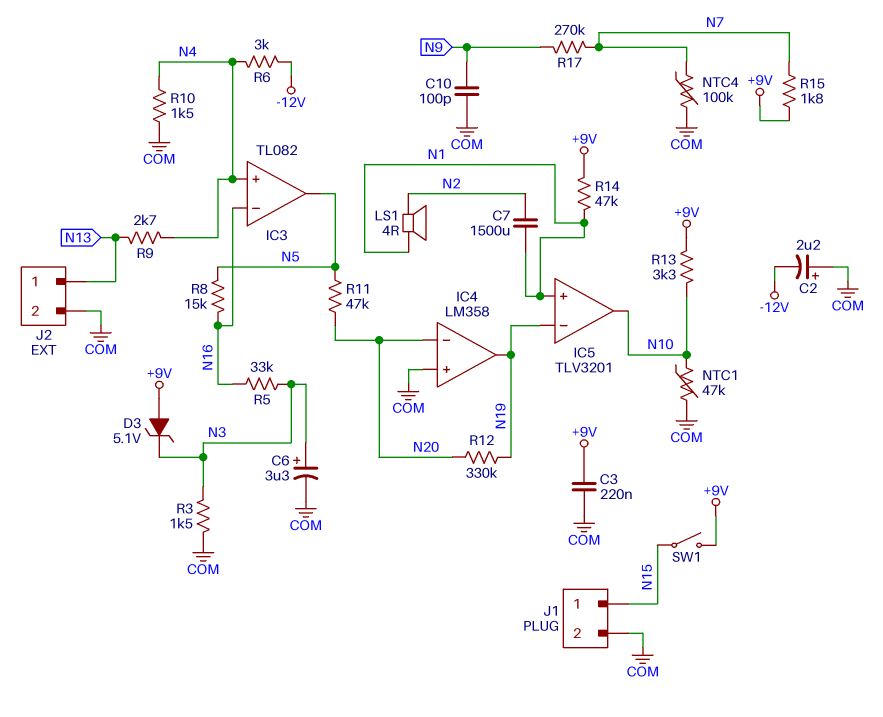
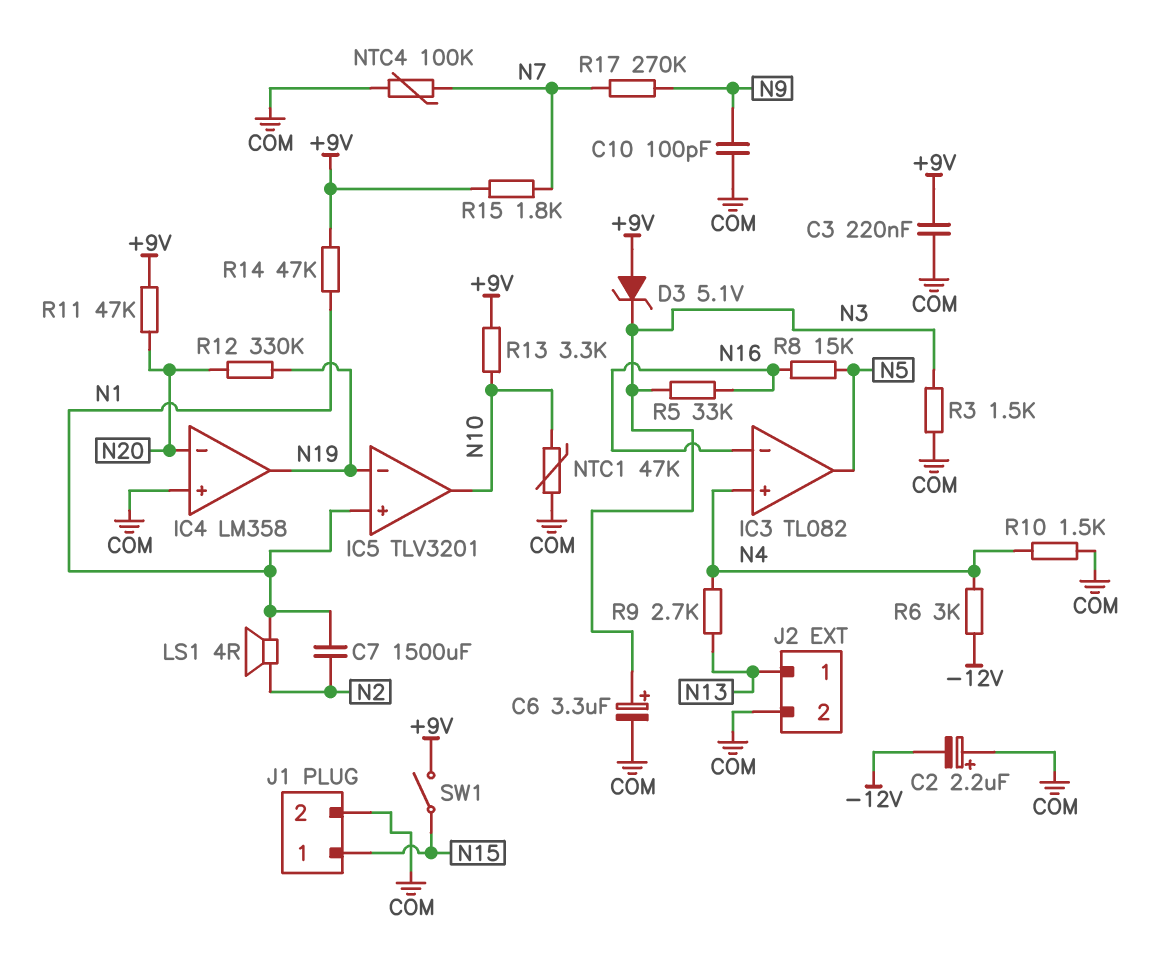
R11: 47k (N5, N20) -> 47k (+9V, N20)

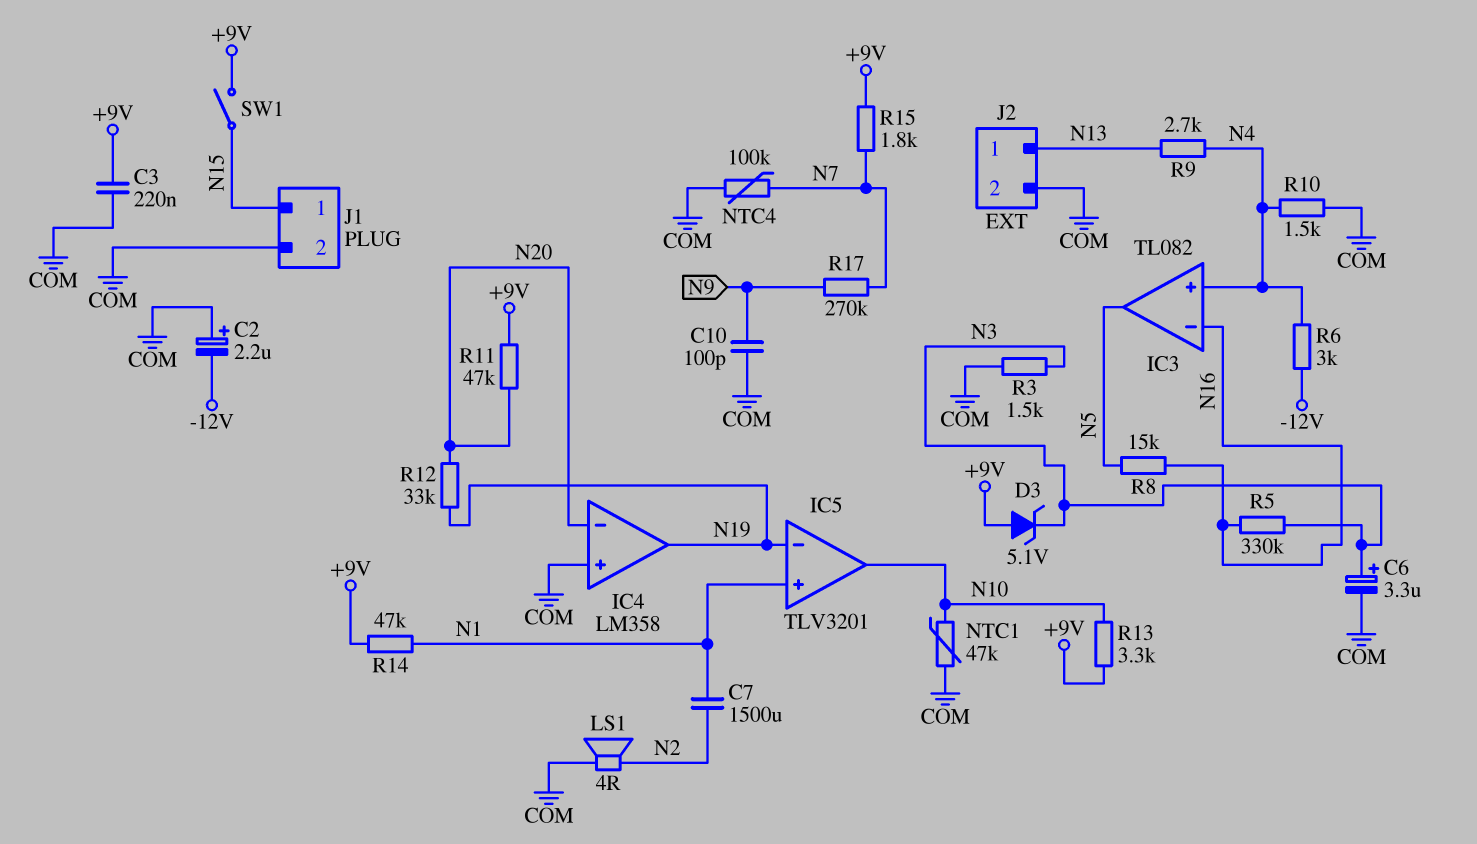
LS1: speaker 4R (N1, N2) -> speaker 4R (COM, N2)
R5: 33k (N3, N16) -> 330k (N3, N16)
R12: 330k (N19, N20) -> 33k (N19, N20)

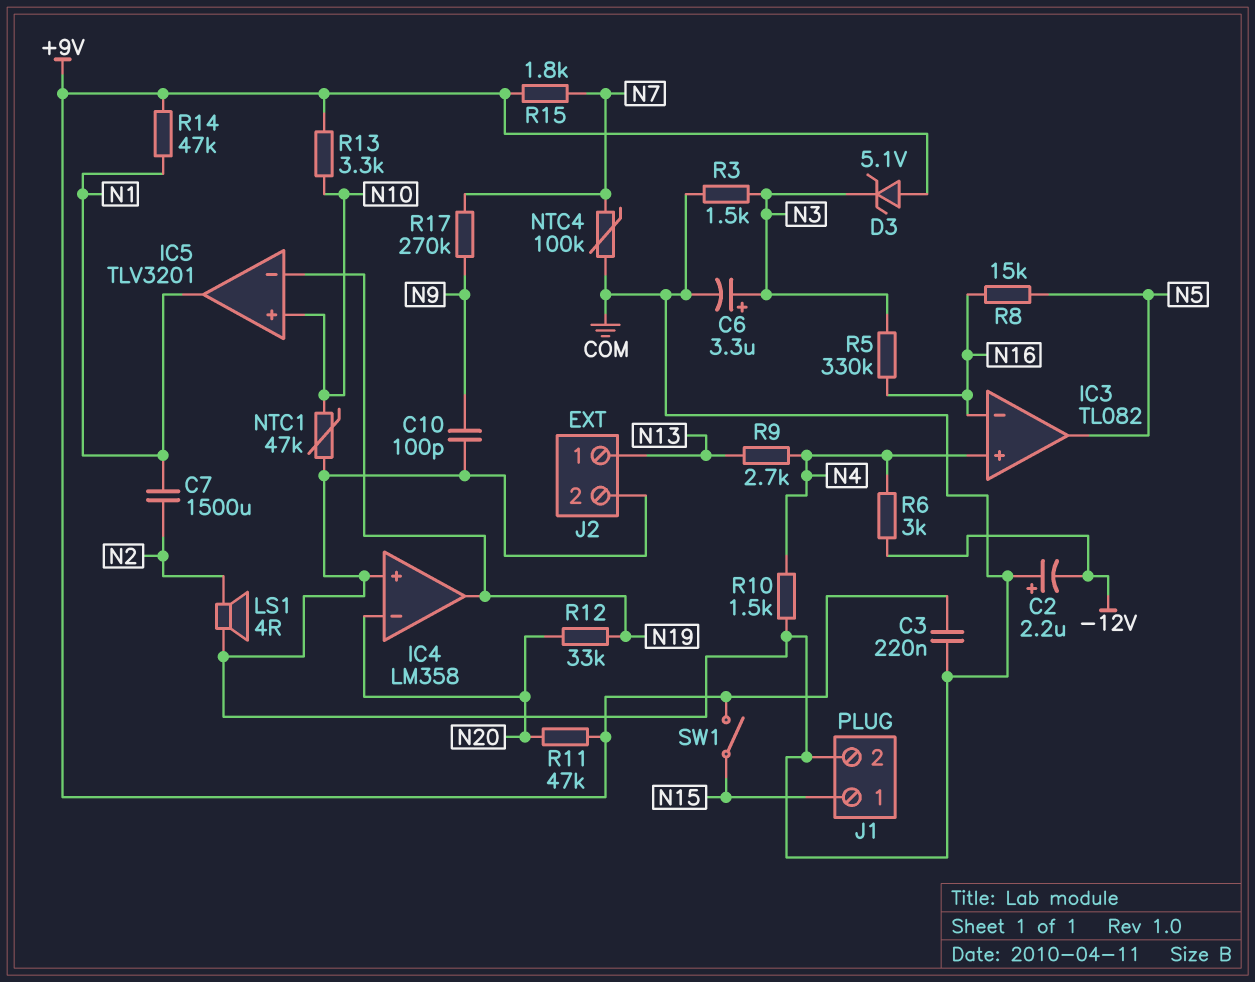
IC5 pin in+: N1 -> N10
IC5 pin out: N10 -> N1

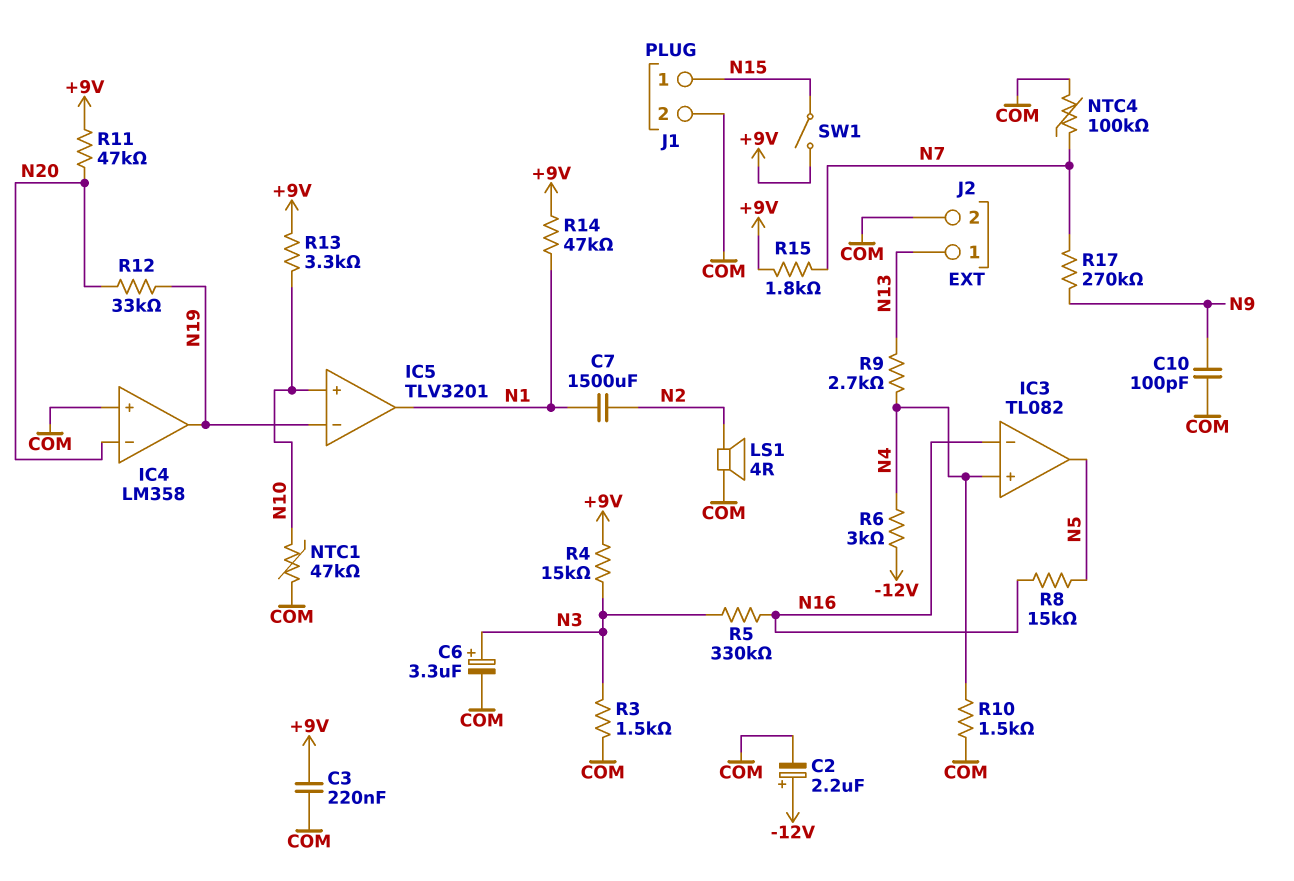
C2: 2.2uF (plus COM, minus -12V) -> 2.2uF (plus -12V, minus COM)
D3: zener 5.1V (A +9V, K N3) -> none
R4: none -> 15k (+9V, N3)

